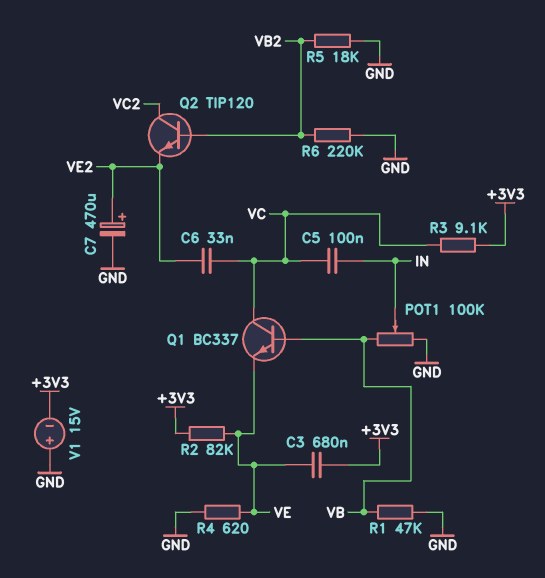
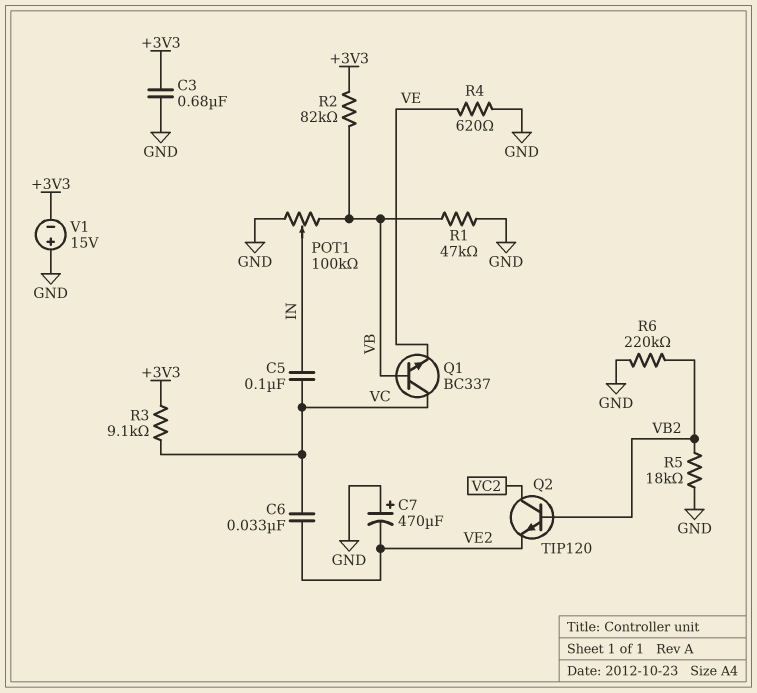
C3: 680nF (+3V3, VE) -> 680nF (+3V3, GND)
C7: 470uF (plus VE2, minus GND) -> 470uF (plus GND, minus VE2)
R2: 82k (+3V3, VE) -> 82k (+3V3, VB)

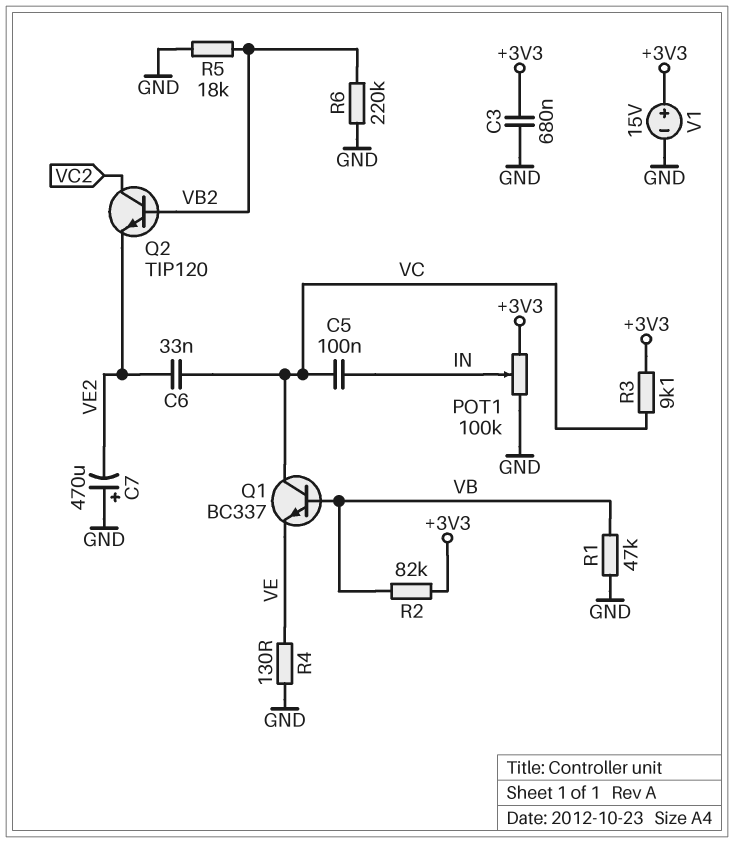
POT1: 100k (GND, VB, wiper IN) -> 100k (+3V3, GND, wiper IN)
R4: 620 (GND, VE) -> 130 (GND, VE)
V1: 15V (plus GND, minus +3V3) -> 15V (plus +3V3, minus GND)

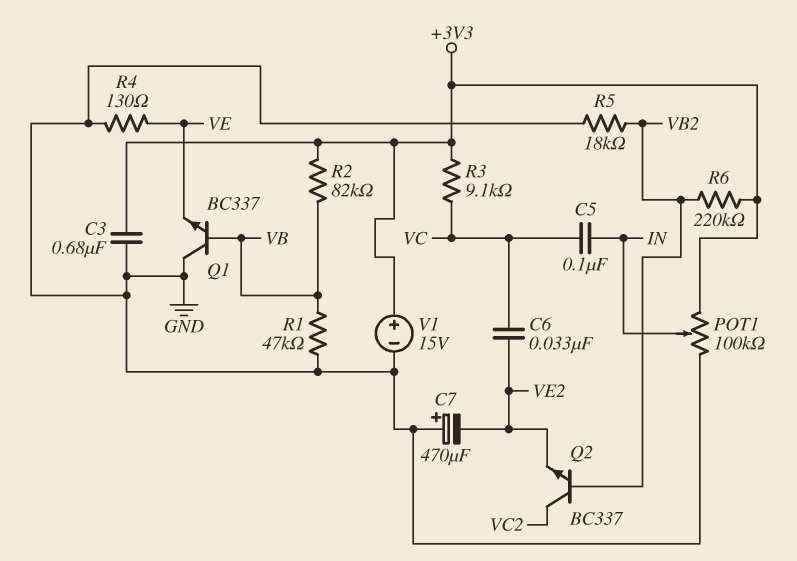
Q1: NPN BC337 (B VB, C VC, E VE) -> NPN BC337 (B VB, C GND, E VE)
Q2: NPN TIP120 (B VB2, C VC2, E VE2) -> NPN BC337 (B VB2, C VC2, E VE2)
R6: 220k (GND, VB2) -> 220k (+3V3, VB2)

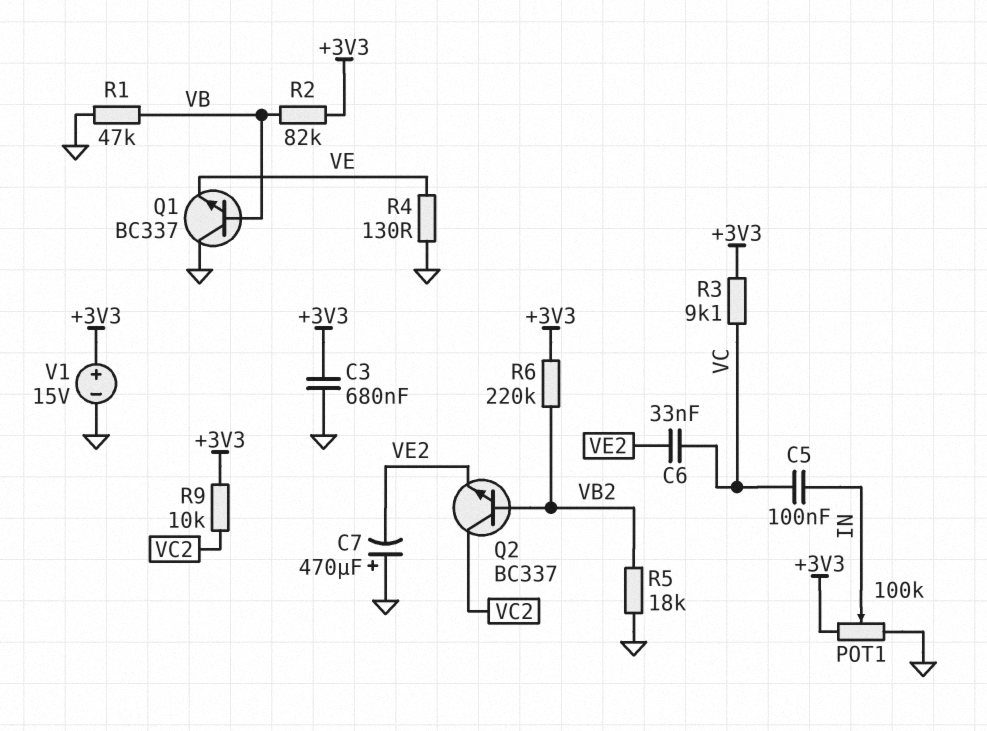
R9: none -> 10k (+3V3, VC2)

